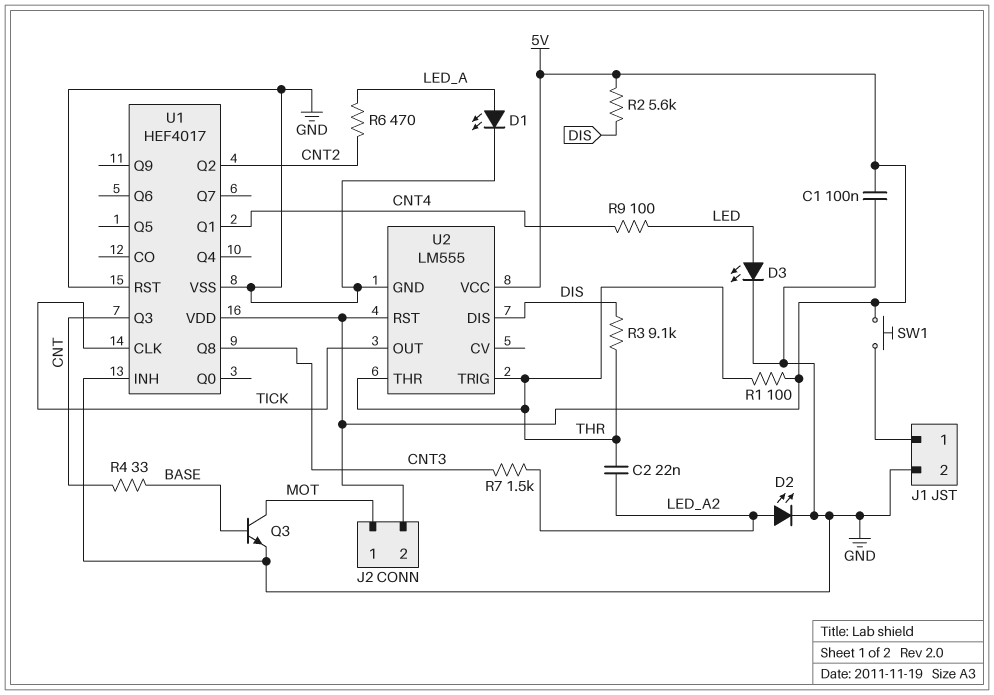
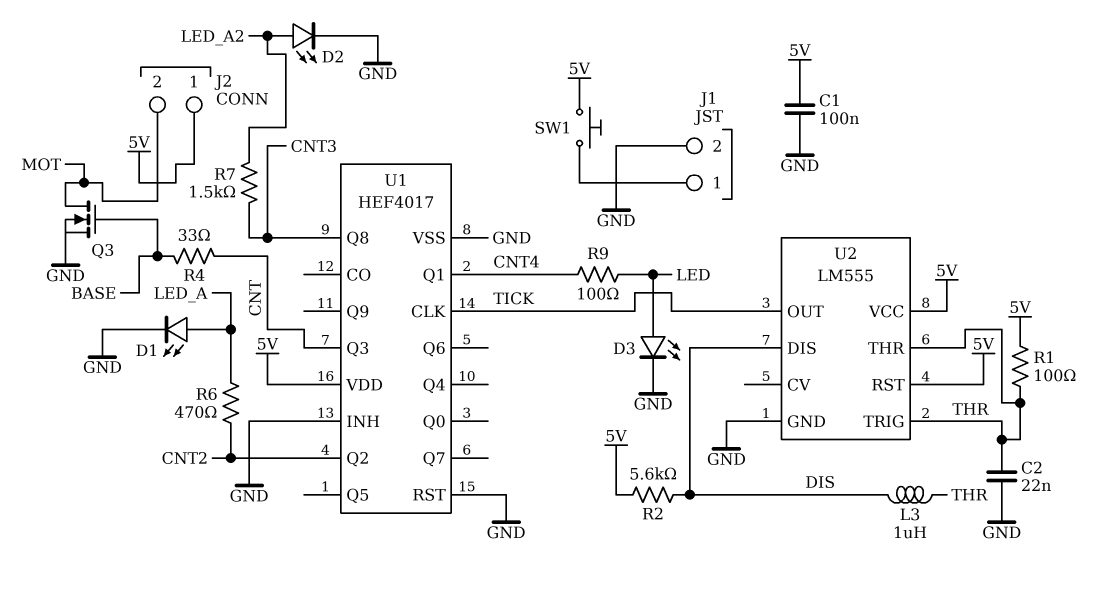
C2: 22nF (LED_A2, THR) -> 22nF (GND, THR)
J2 pin 1: MOT -> 5V
J2 pin 2: 5V -> MOT
L3: none -> 1uH (DIS, THR)
Q3: NPN (B BASE, C MOT, E GND) -> NMOS (G BASE, D MOT, S GND)
R3: 9.1k (DIS, THR) -> none

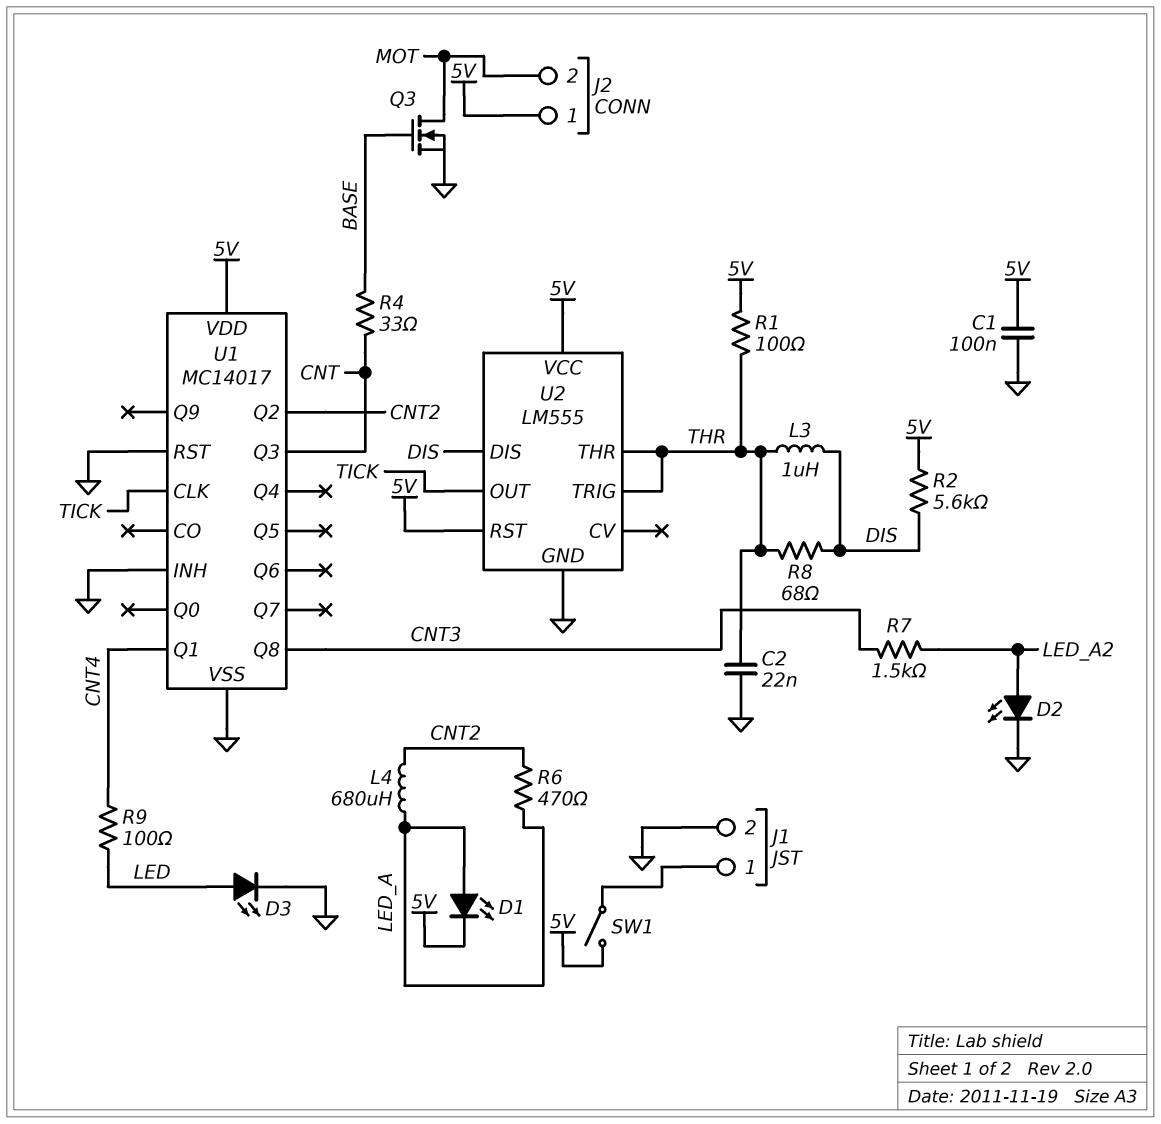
D1: LED (A LED_A, K GND) -> LED (A LED_A, K 5V)
L4: none -> 680uH (CNT2, LED_A)
R8: none -> 68 (DIS, THR)
SW1: button (5V, J1/1) -> switch (5V, J1/1)
U1: HEF4017 -> MC14017

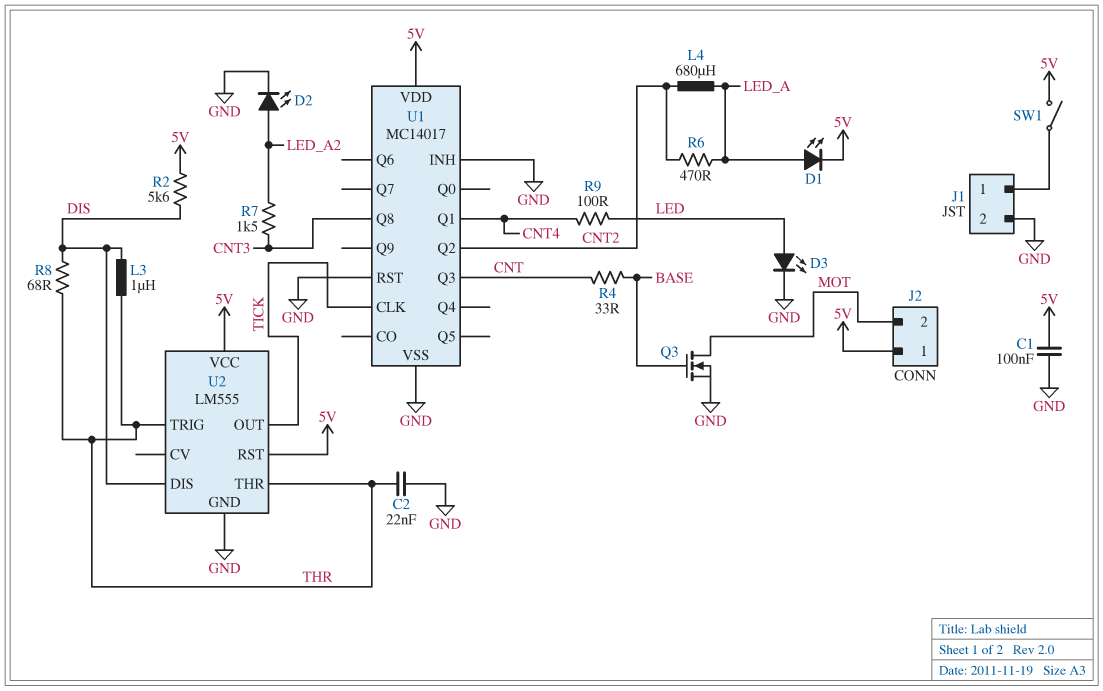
R1: 100 (5V, THR) -> none

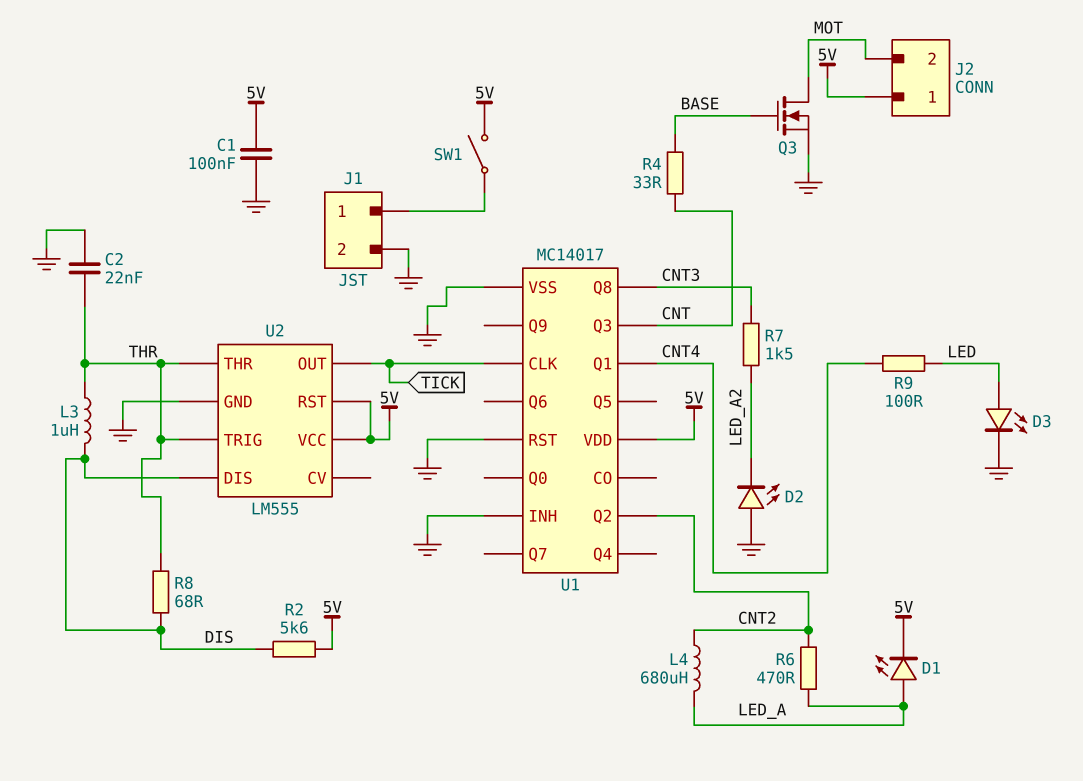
D2: LED (A LED_A2, K GND) -> LED (A GND, K LED_A2)

